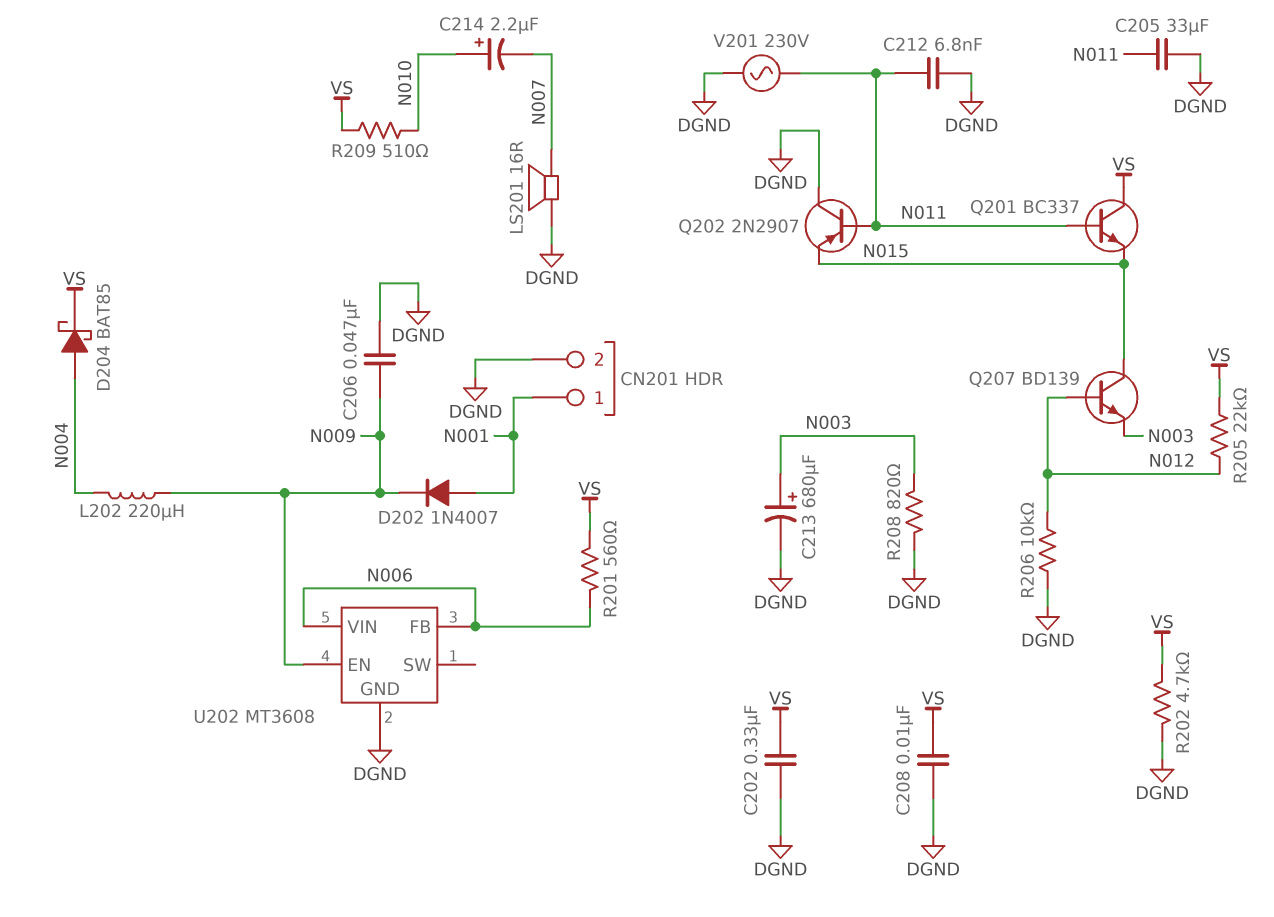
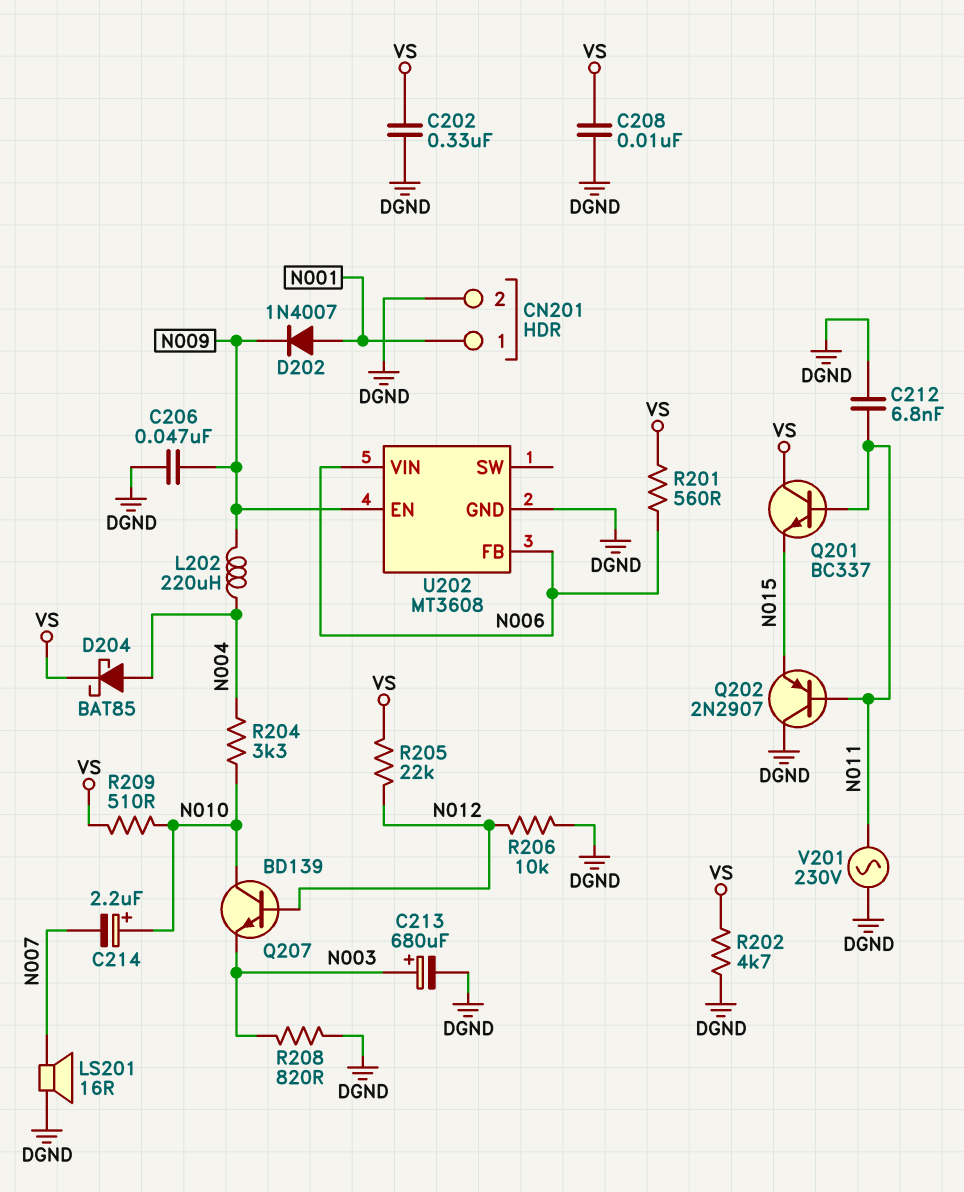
C205: 33uF (DGND, N011) -> none
Q207: NPN BD139 (B N012, C N015, E N003) -> NPN BD139 (B N012, C N010, E N003)
R204: none -> 3.3k (N004, N010)

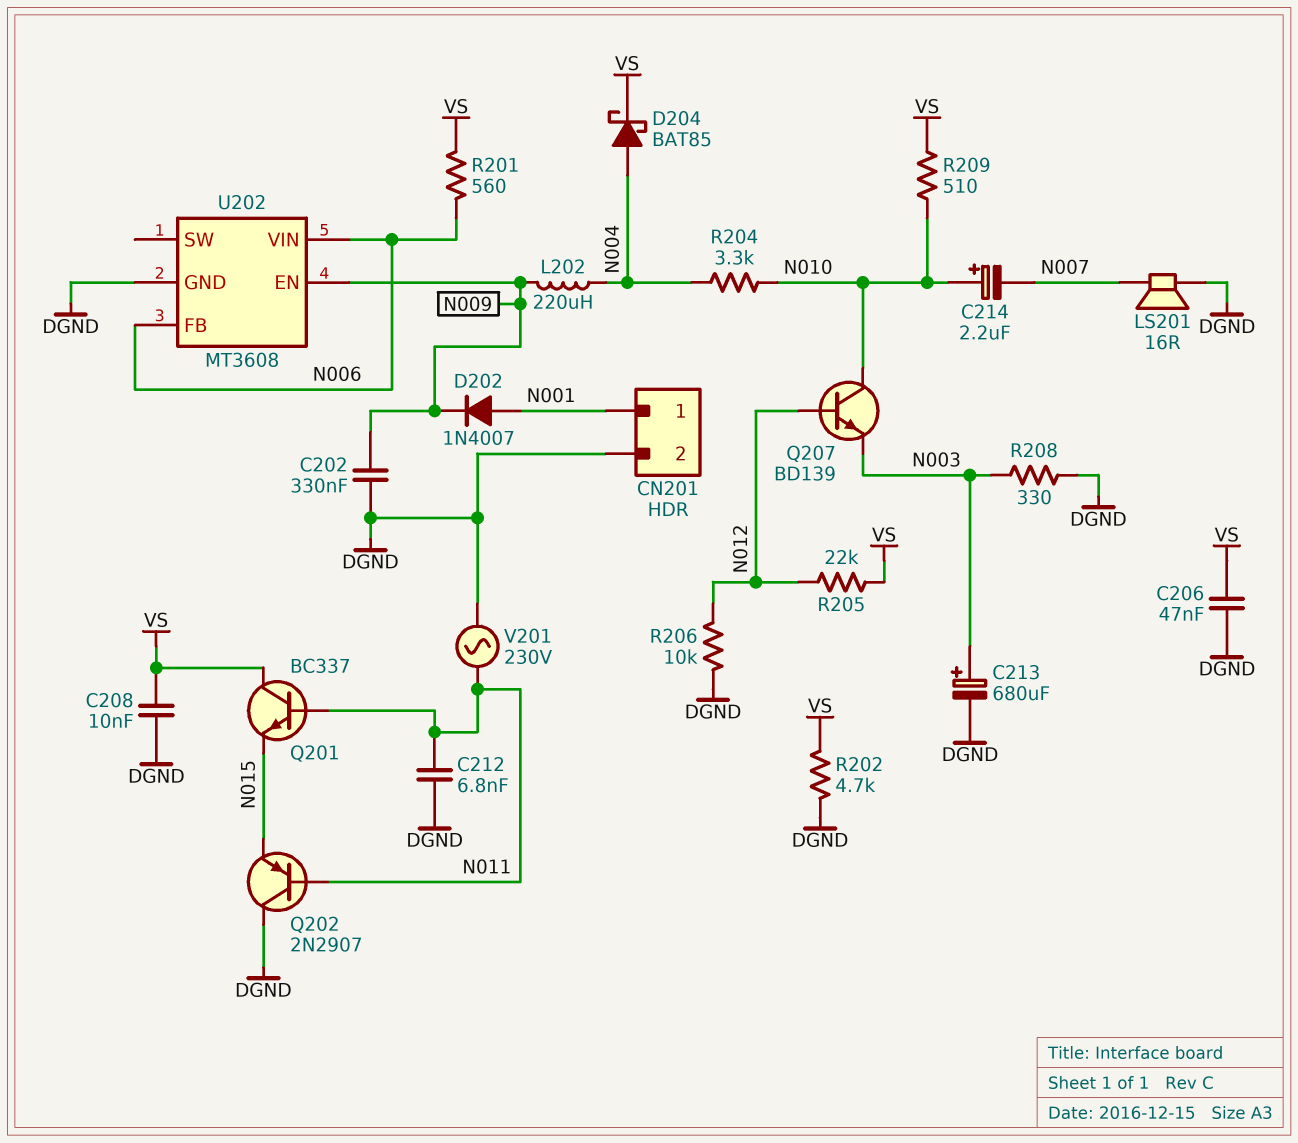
C202: 330nF (DGND, VS) -> 330nF (DGND, N009)
C206: 47nF (DGND, N009) -> 47nF (DGND, VS)
R208: 820 (DGND, N003) -> 330 (DGND, N003)

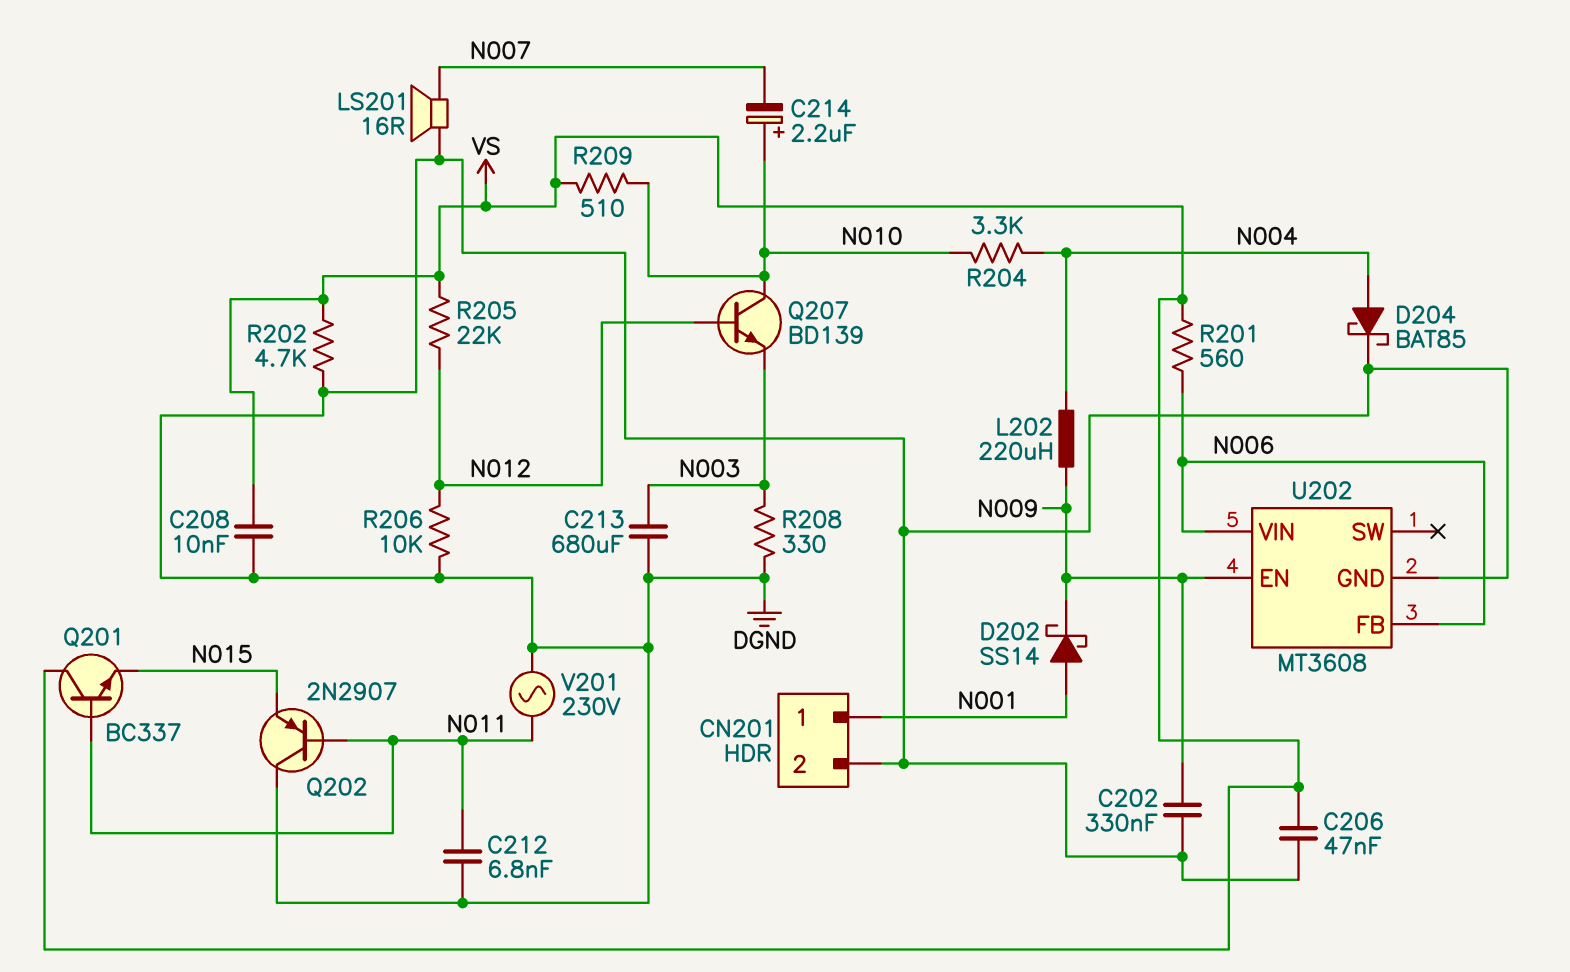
C213: 680uF (plus N003, minus DGND) -> 680uF (DGND, N003)
D202: diode 1N4007 (A N001, K N009) -> schottky SS14 (A N001, K N009)
D204: schottky BAT85 (A N004, K VS) -> schottky BAT85 (A N004, K DGND)

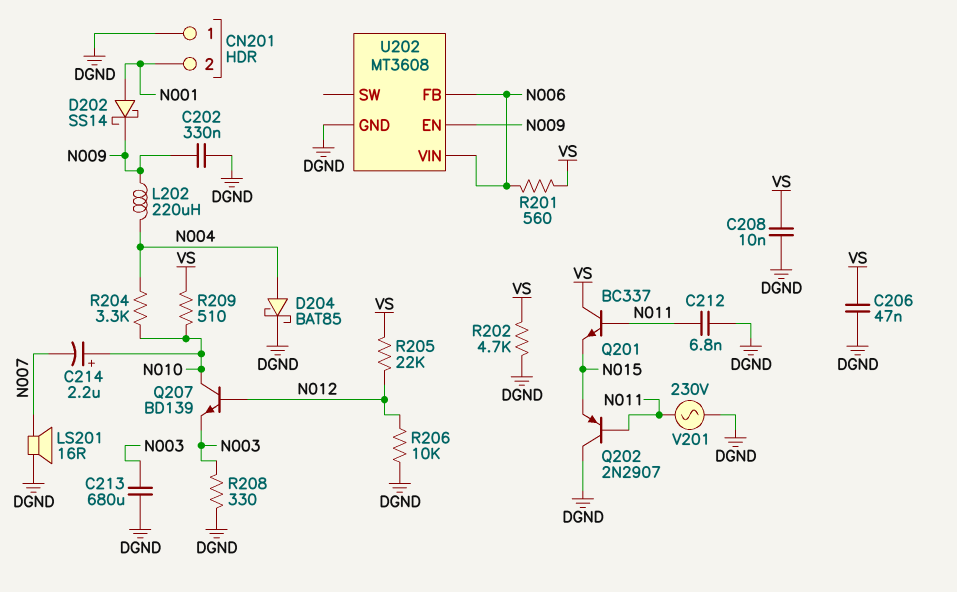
CN201 pin 1: N001 -> DGND
CN201 pin 2: DGND -> N001

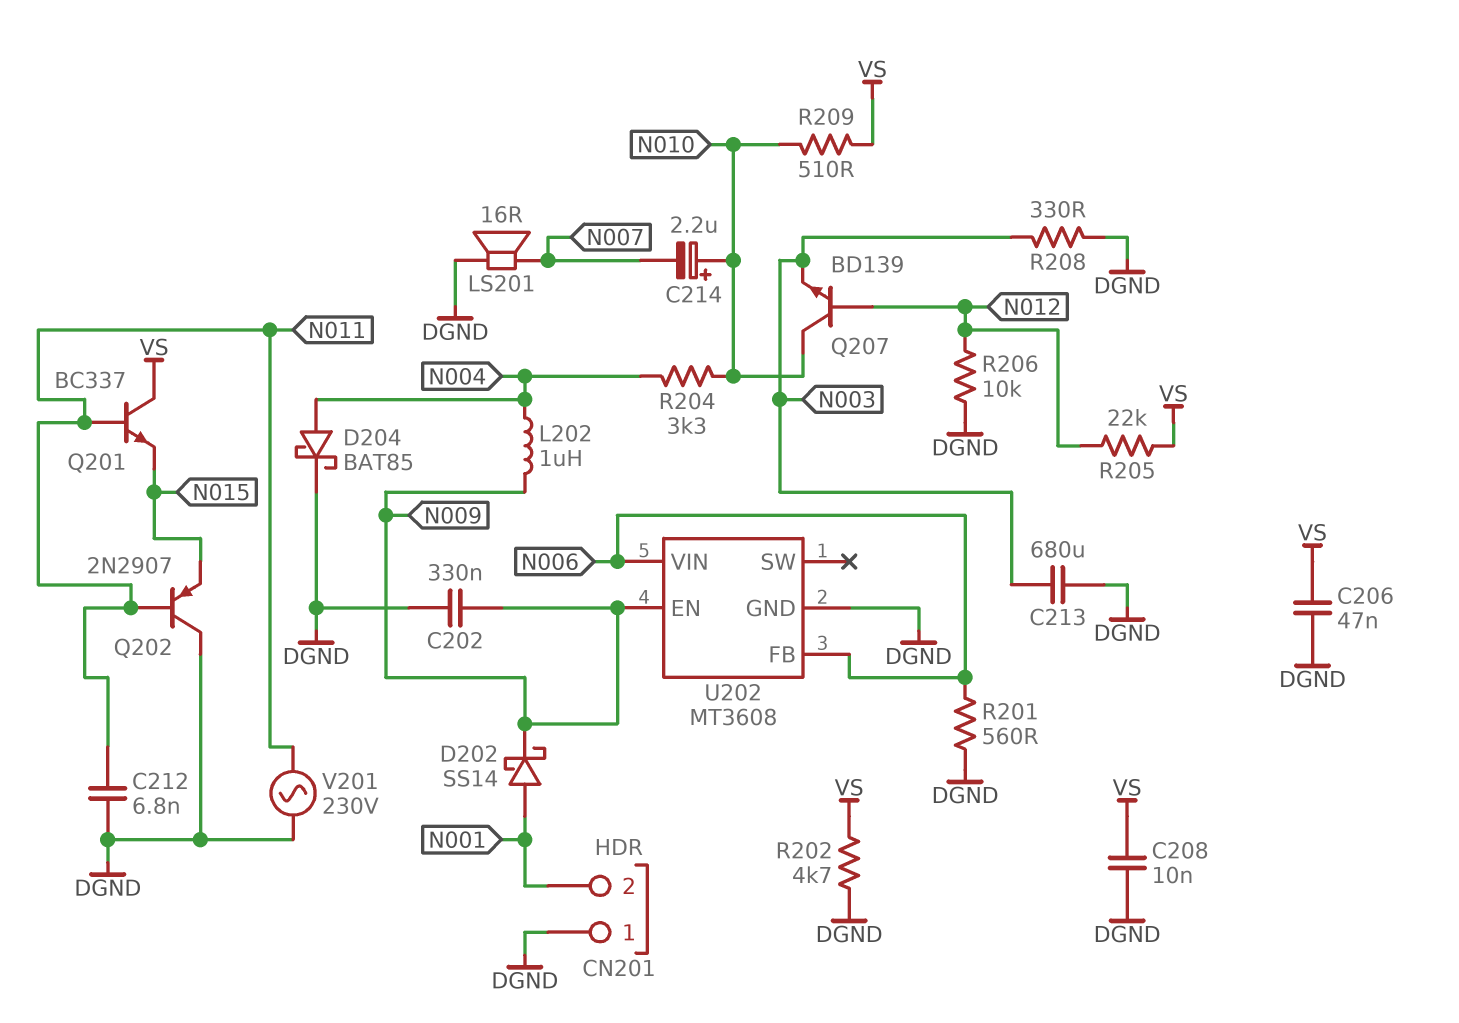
L202: 220uH (N004, N009) -> 1uH (N004, N009)
R201: 560 (N006, VS) -> 560 (DGND, N006)

